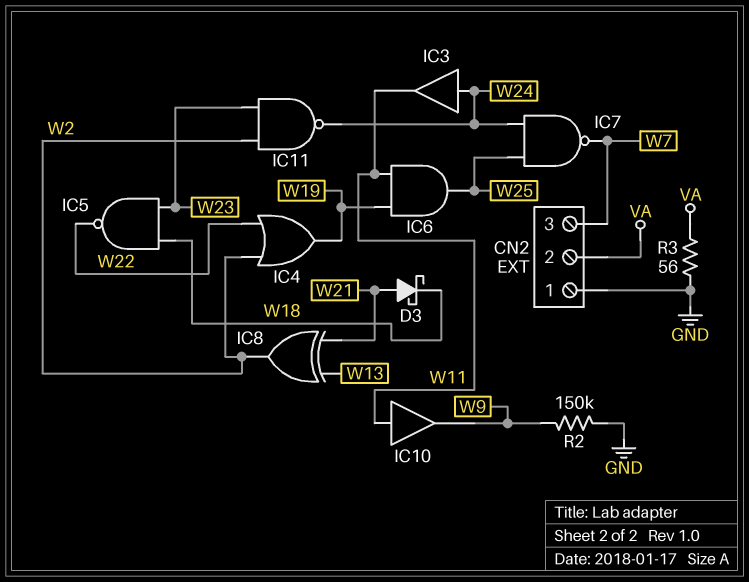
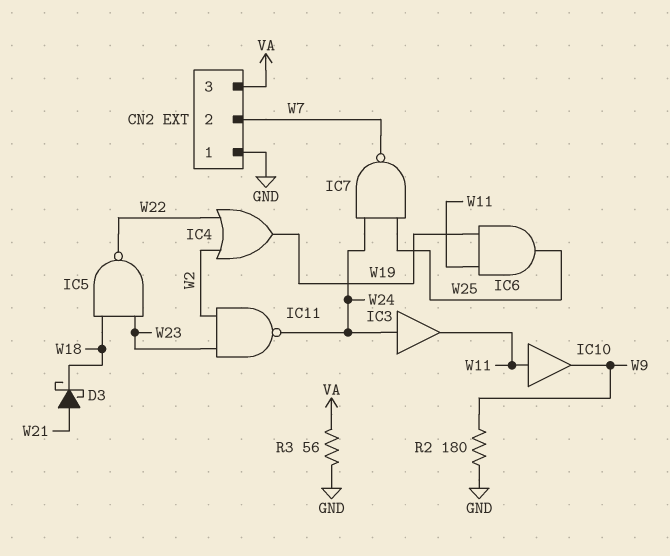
CN2 pin 2: VA -> W7
CN2 pin 3: W7 -> VA
IC8: XOR (in W13, in W21, out W2) -> none
R2: 150k (GND, W9) -> 180 (GND, W9)

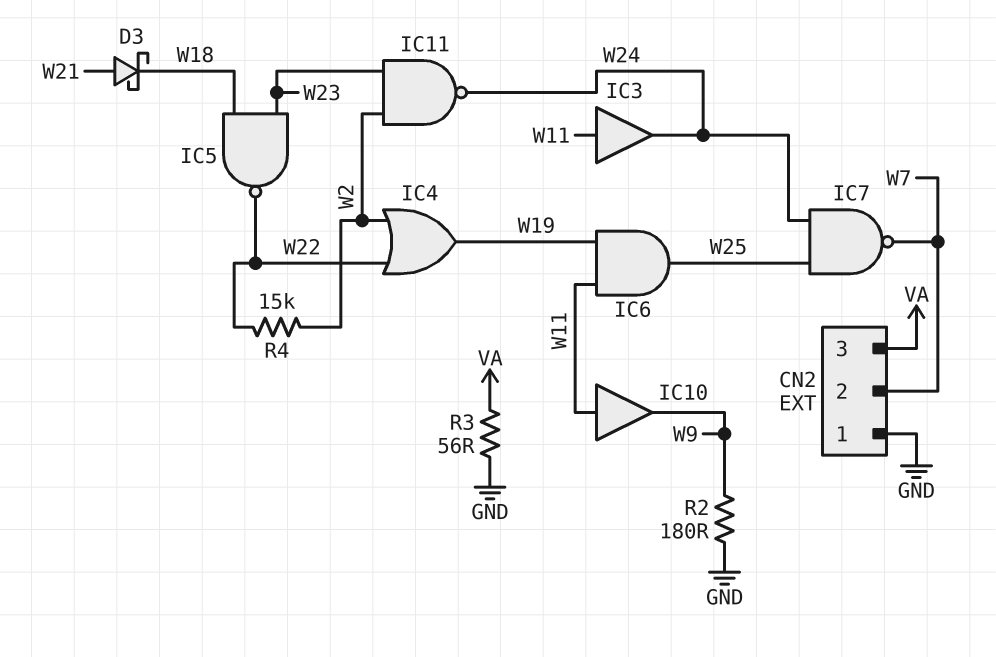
IC3: buffer (in W24, out W11) -> buffer (in W11, out W24)
R4: none -> 15k (W2, W22)

